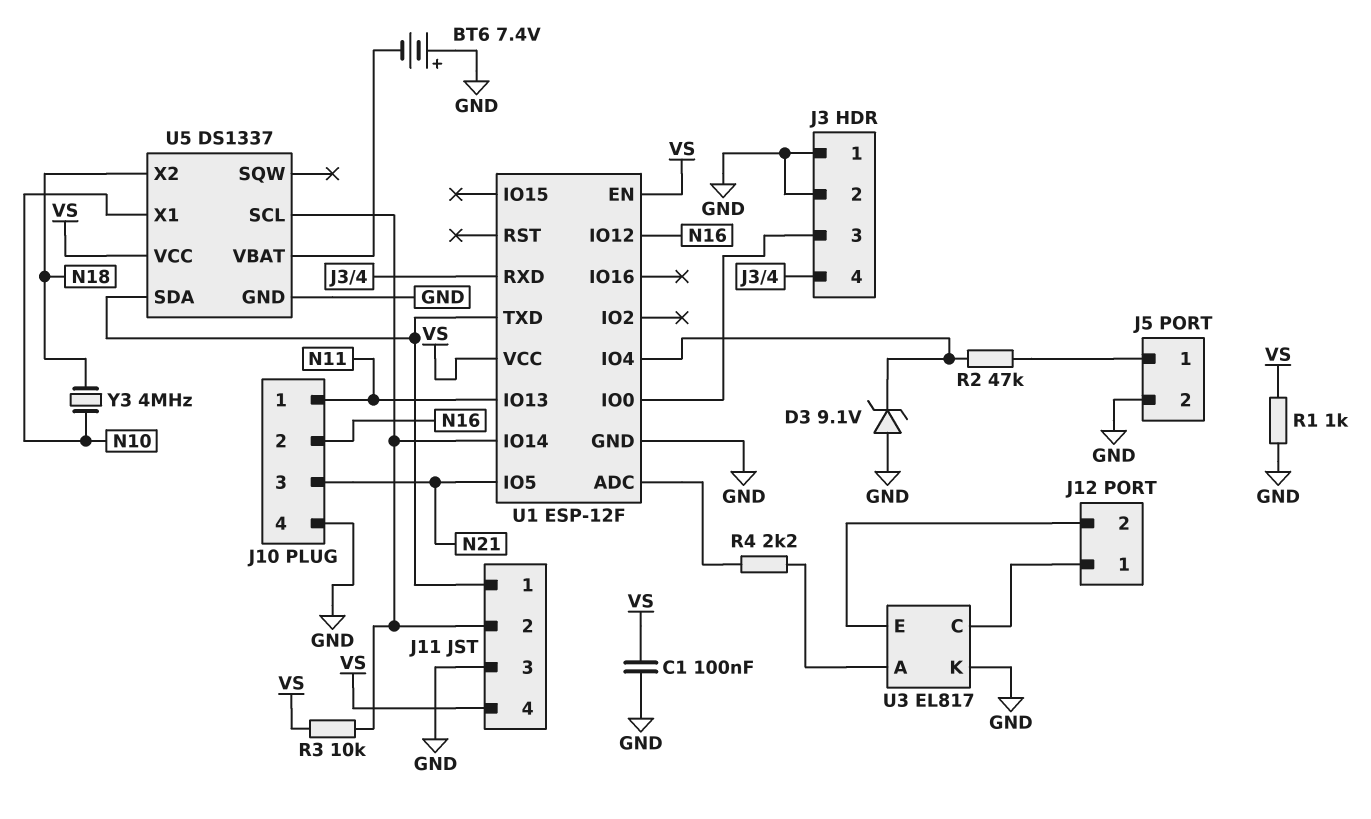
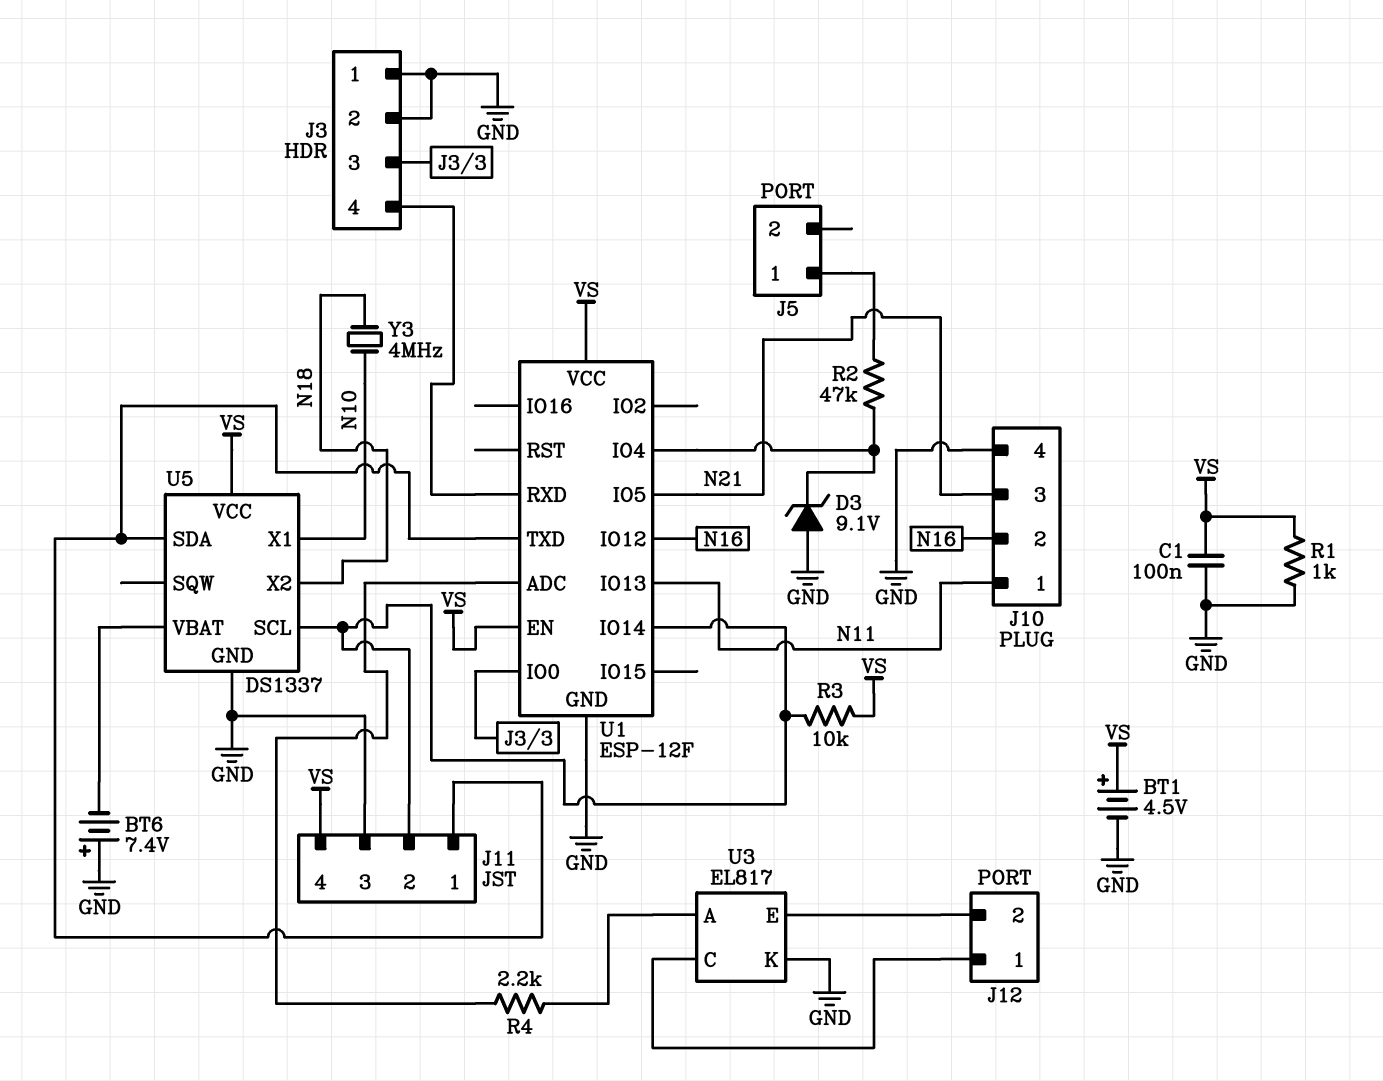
BT1: none -> 4.5V (plus VS, minus GND)
J5 pin 2: GND -> none

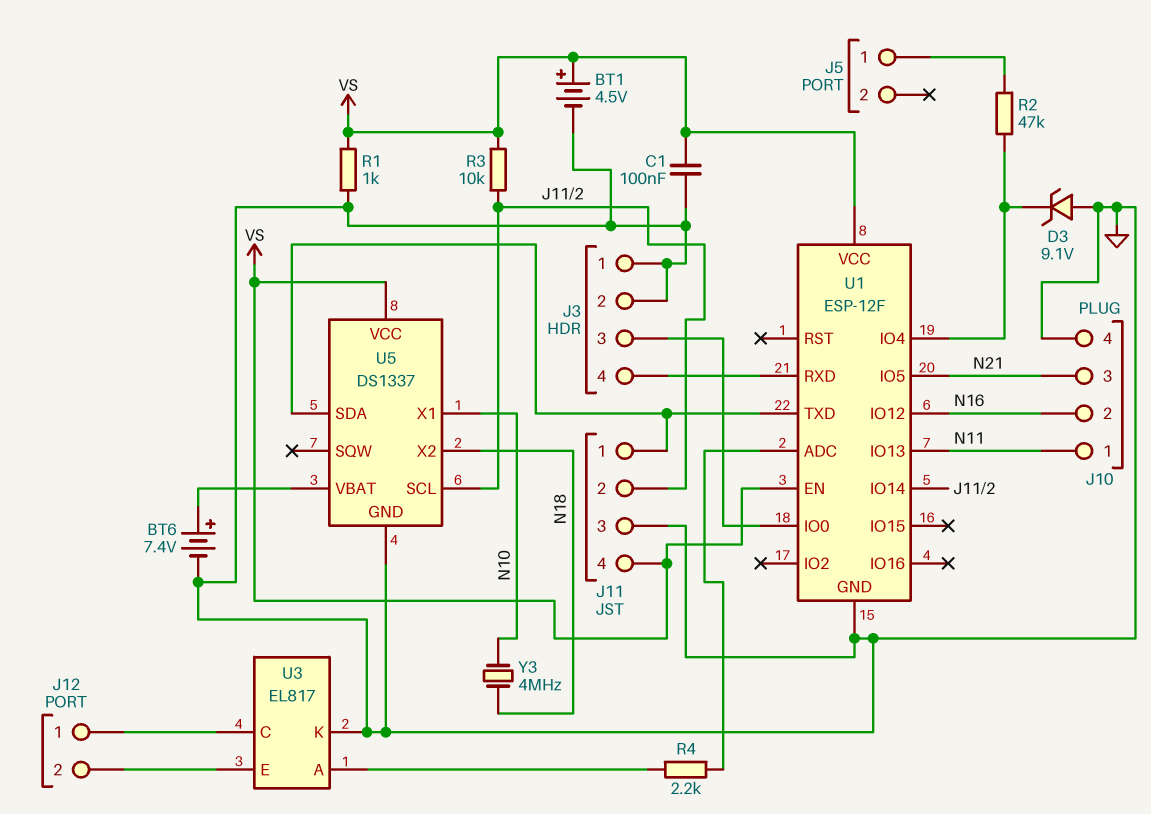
BT6: 7.4V (plus GND, minus U5/VBAT) -> 7.4V (plus U5/VBAT, minus GND)

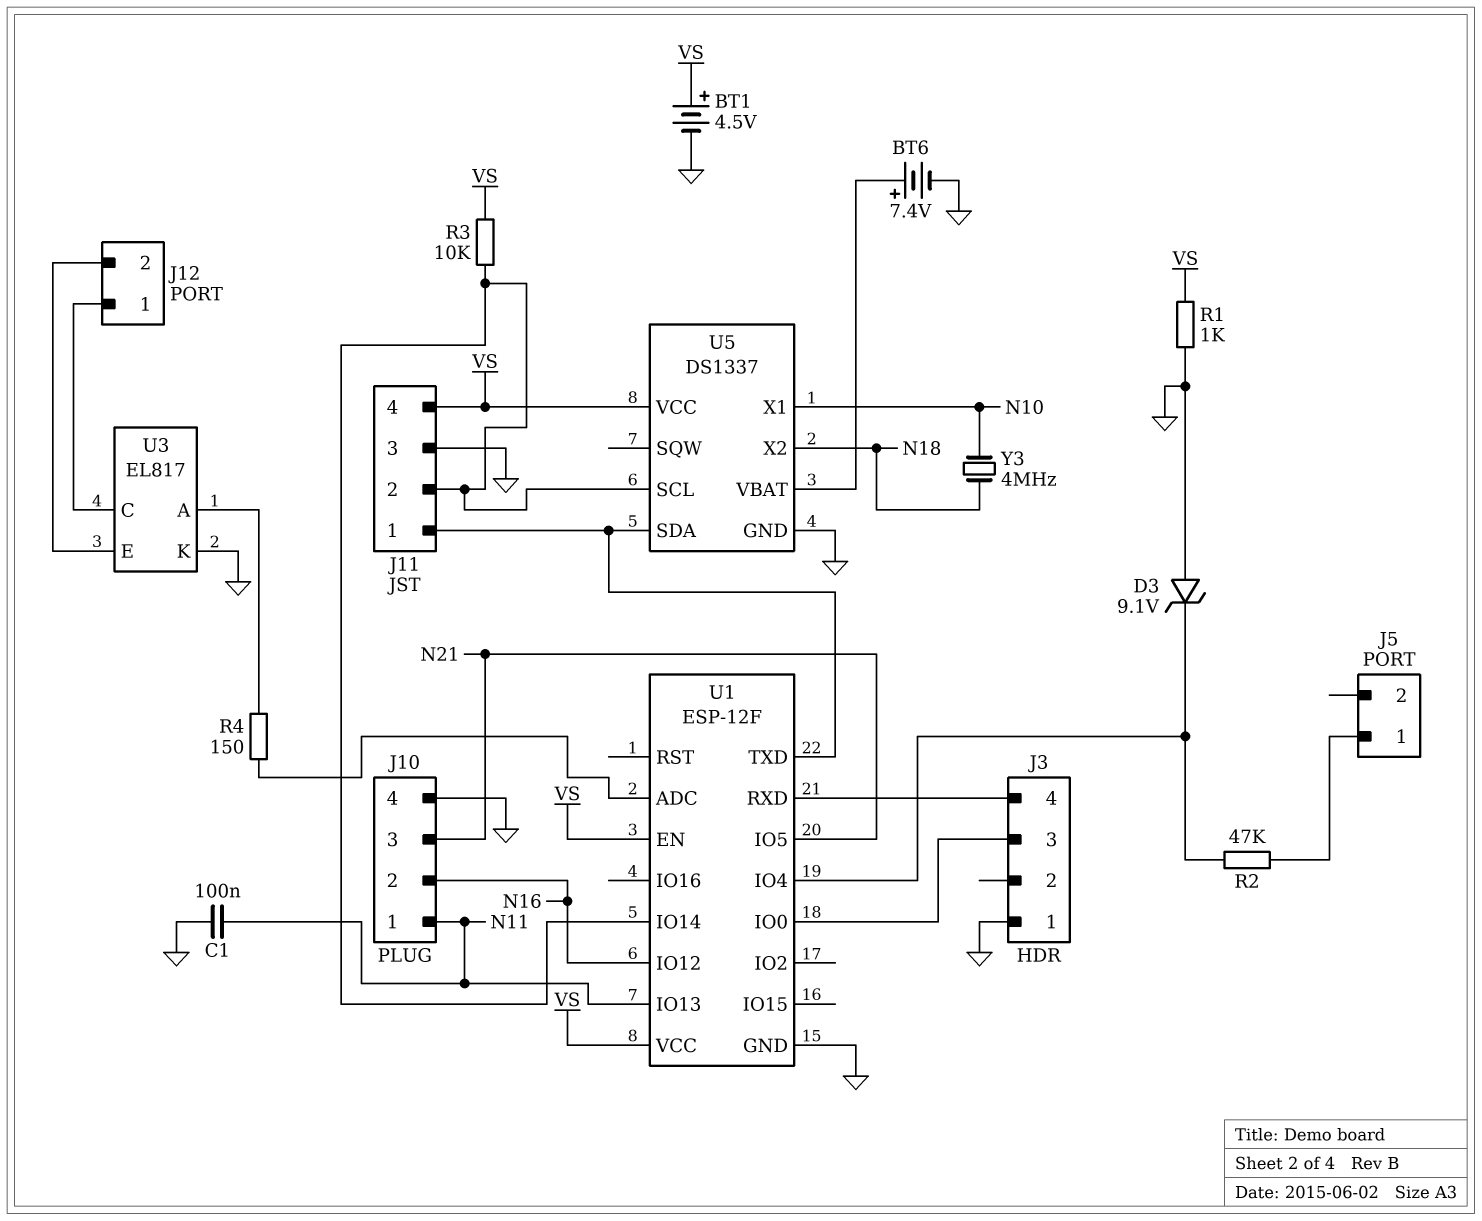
C1: 100nF (GND, VS) -> 100nF (GND, N11)
J3 pin 2: GND -> none
R4: 2.2k (U1/ADC, U3/A) -> 150 (U1/ADC, U3/A)

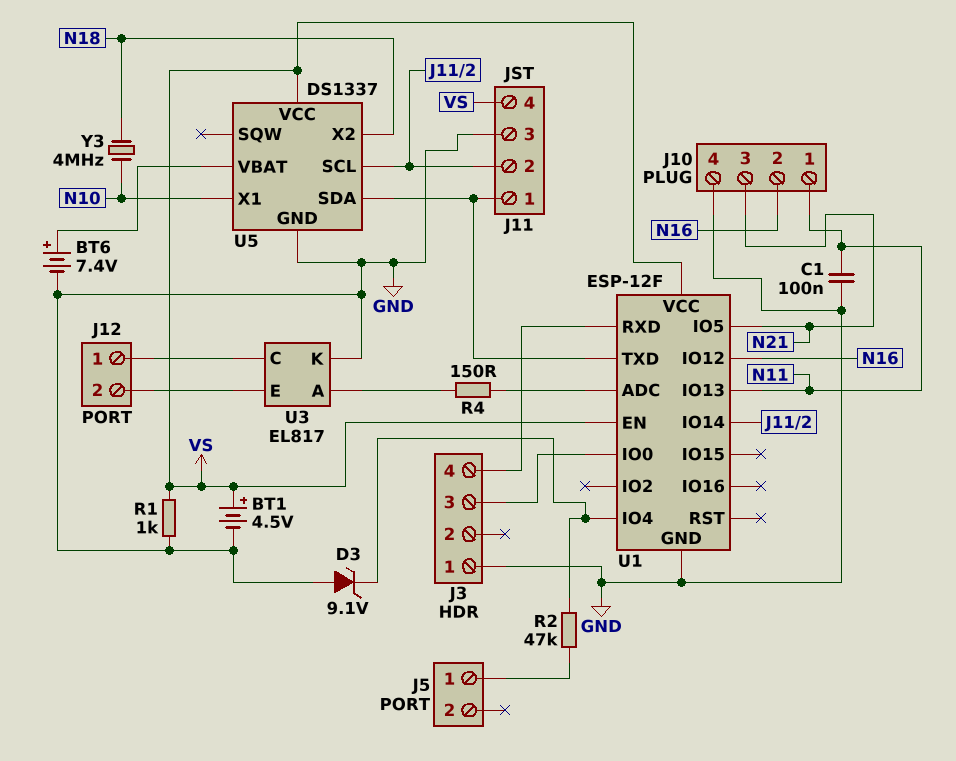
R3: 10k (J11/2, VS) -> none

